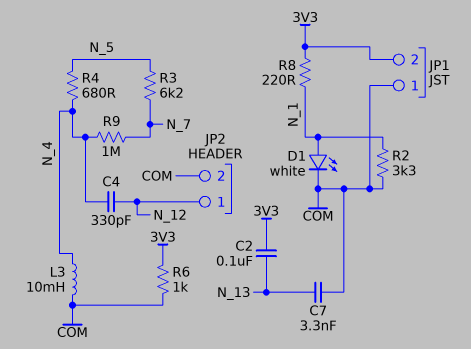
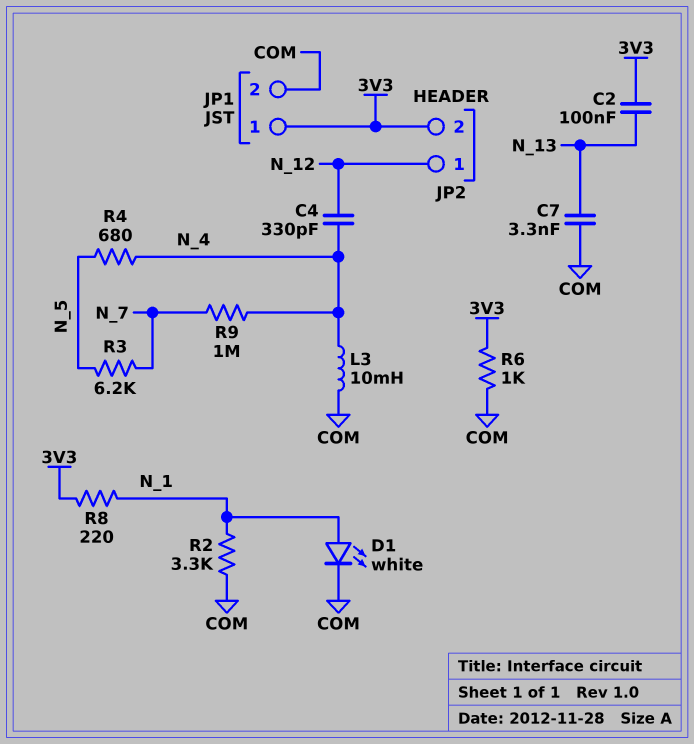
JP1 pin 1: COM -> 3V3
JP1 pin 2: 3V3 -> COM
JP2 pin 2: COM -> 3V3

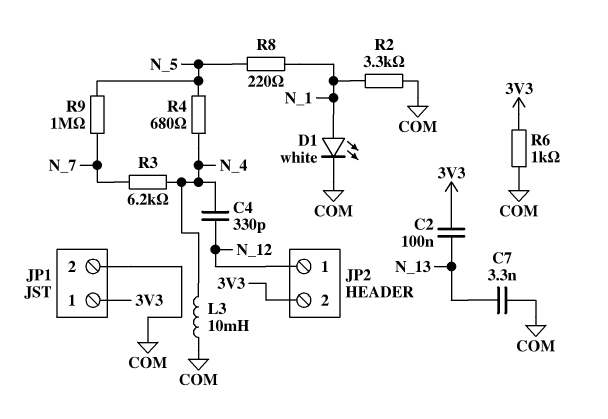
R3: 6.2k (N_5, N_7) -> 6.2k (N_4, N_7)
R8: 220 (3V3, N_1) -> 220 (N_1, N_5)
R9: 1M (N_4, N_7) -> 1M (N_5, N_7)

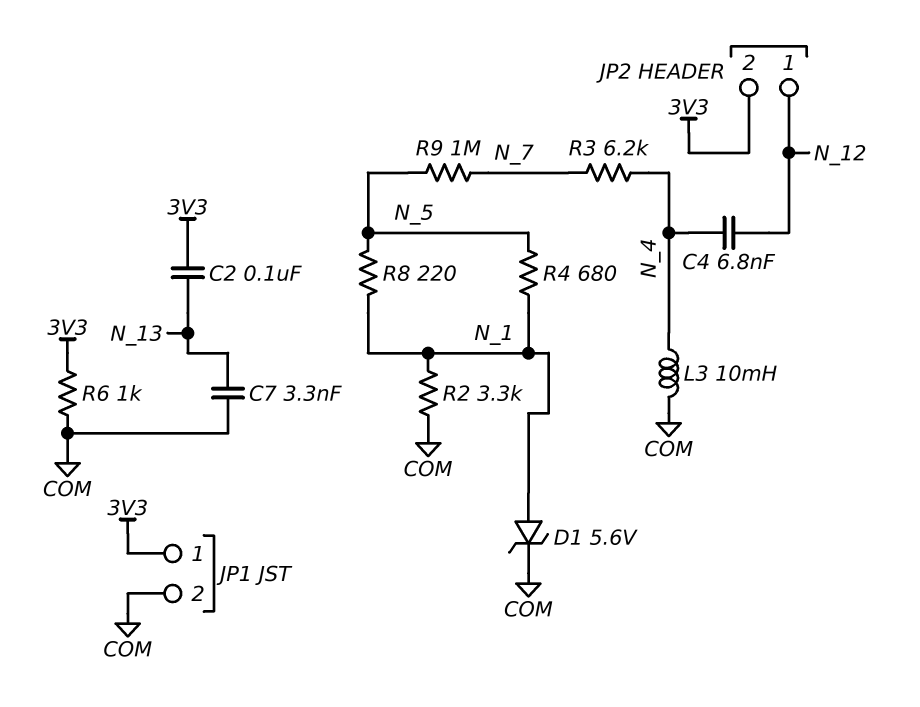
C4: 330pF (N_4, N_12) -> 6.8nF (N_4, N_12)
D1: LED white (A N_1, K COM) -> zener 5.6V (A N_1, K COM)
R4: 680 (N_4, N_5) -> 680 (N_1, N_5)

